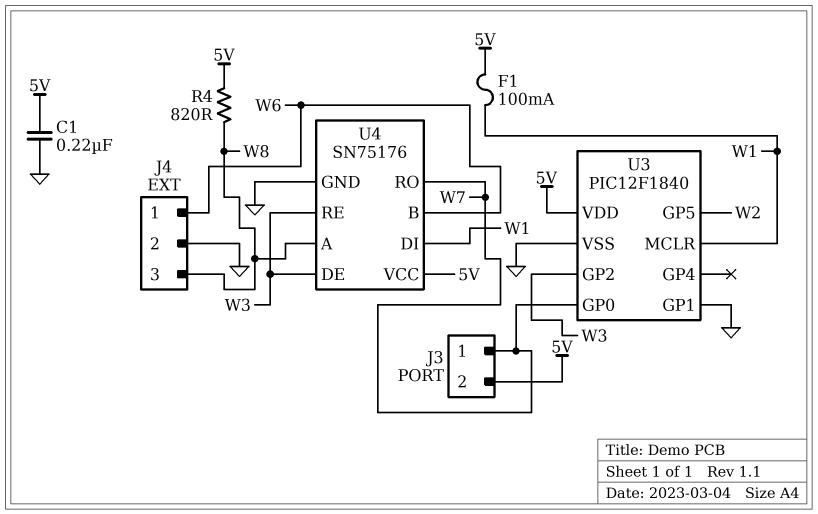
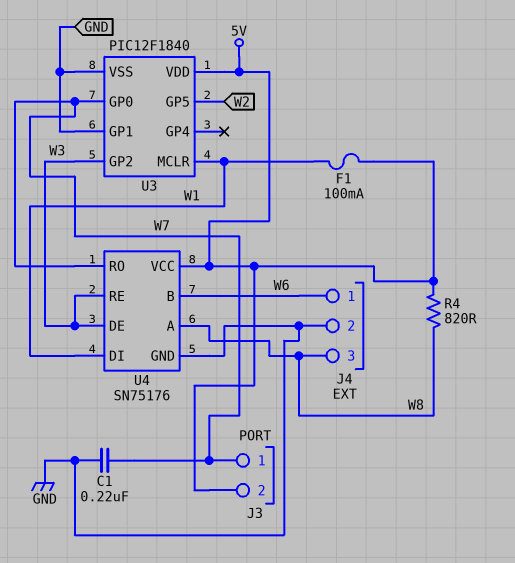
C1: 220nF (5V, GND) -> 220nF (GND, W7)

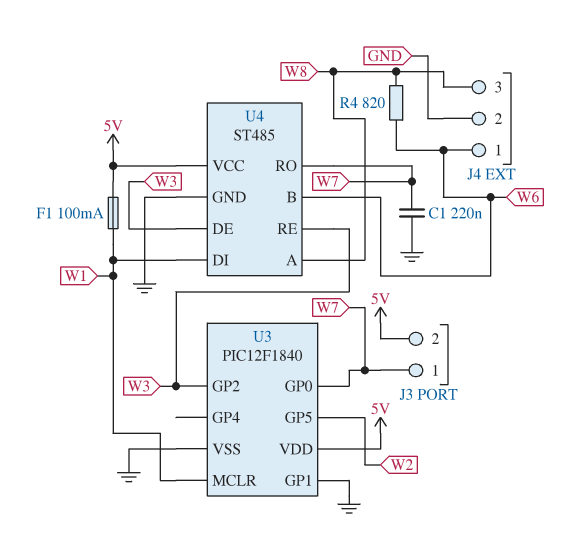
R4: 820 (5V, W8) -> 820 (W6, W8)
U4: SN75176 -> ST485

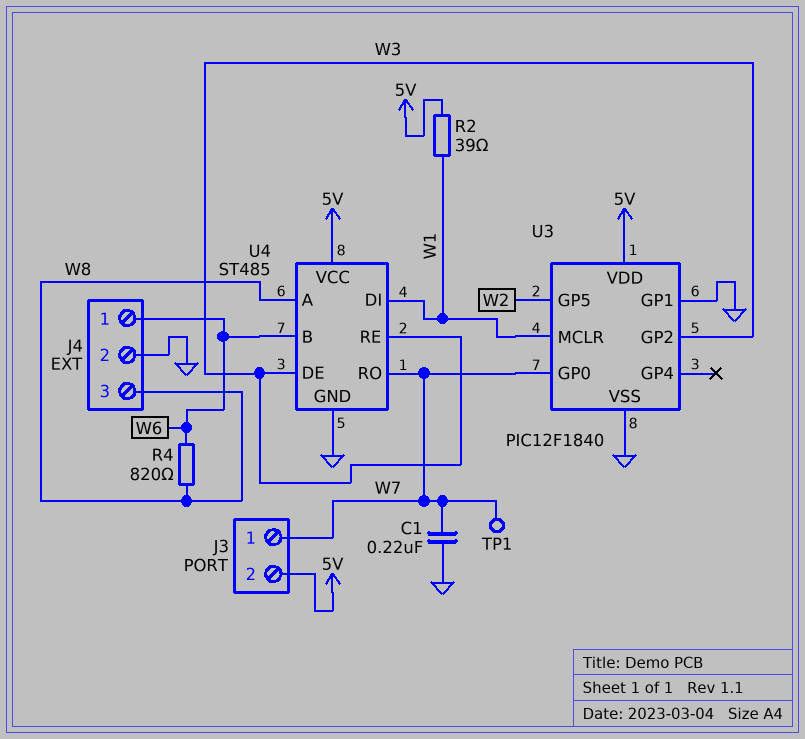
F1: 100mA (5V, W1) -> none
R2: none -> 39 (5V, W1)
TP1: none -> test point (W7)

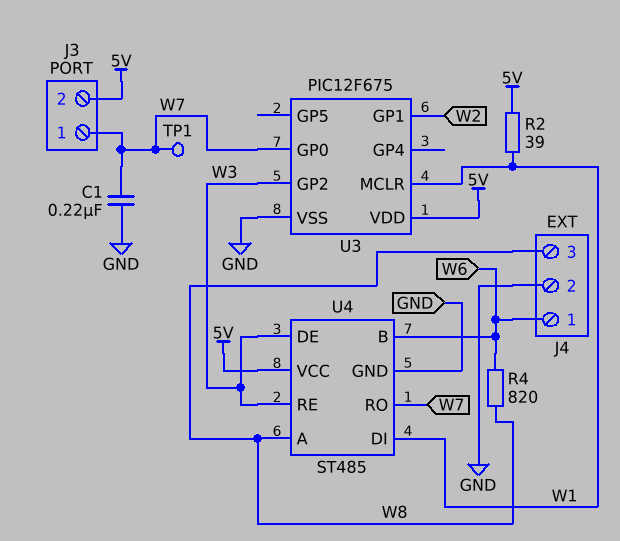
U3: PIC12F1840 -> PIC12F675
U3 pin GP1: GND -> W2
U3 pin GP5: W2 -> none

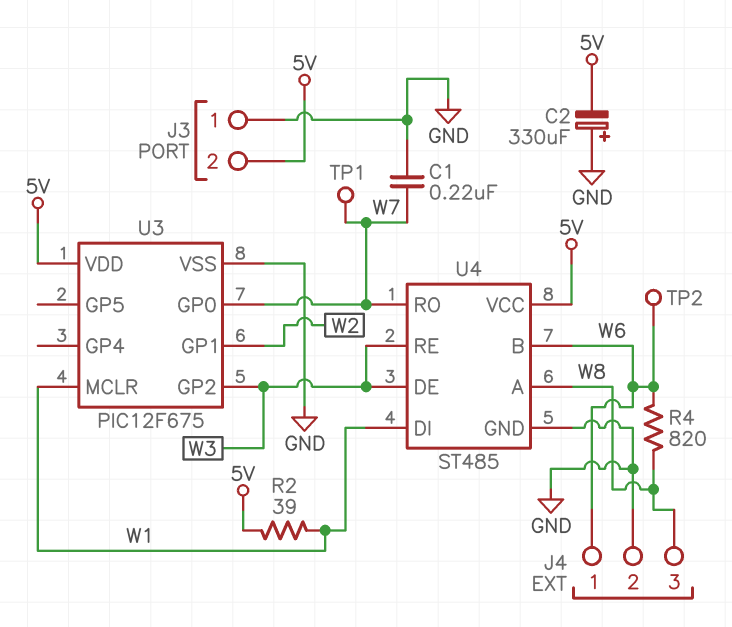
C2: none -> 330uF (plus GND, minus 5V)
J3 pin 1: W7 -> GND
TP2: none -> test point (W6)

